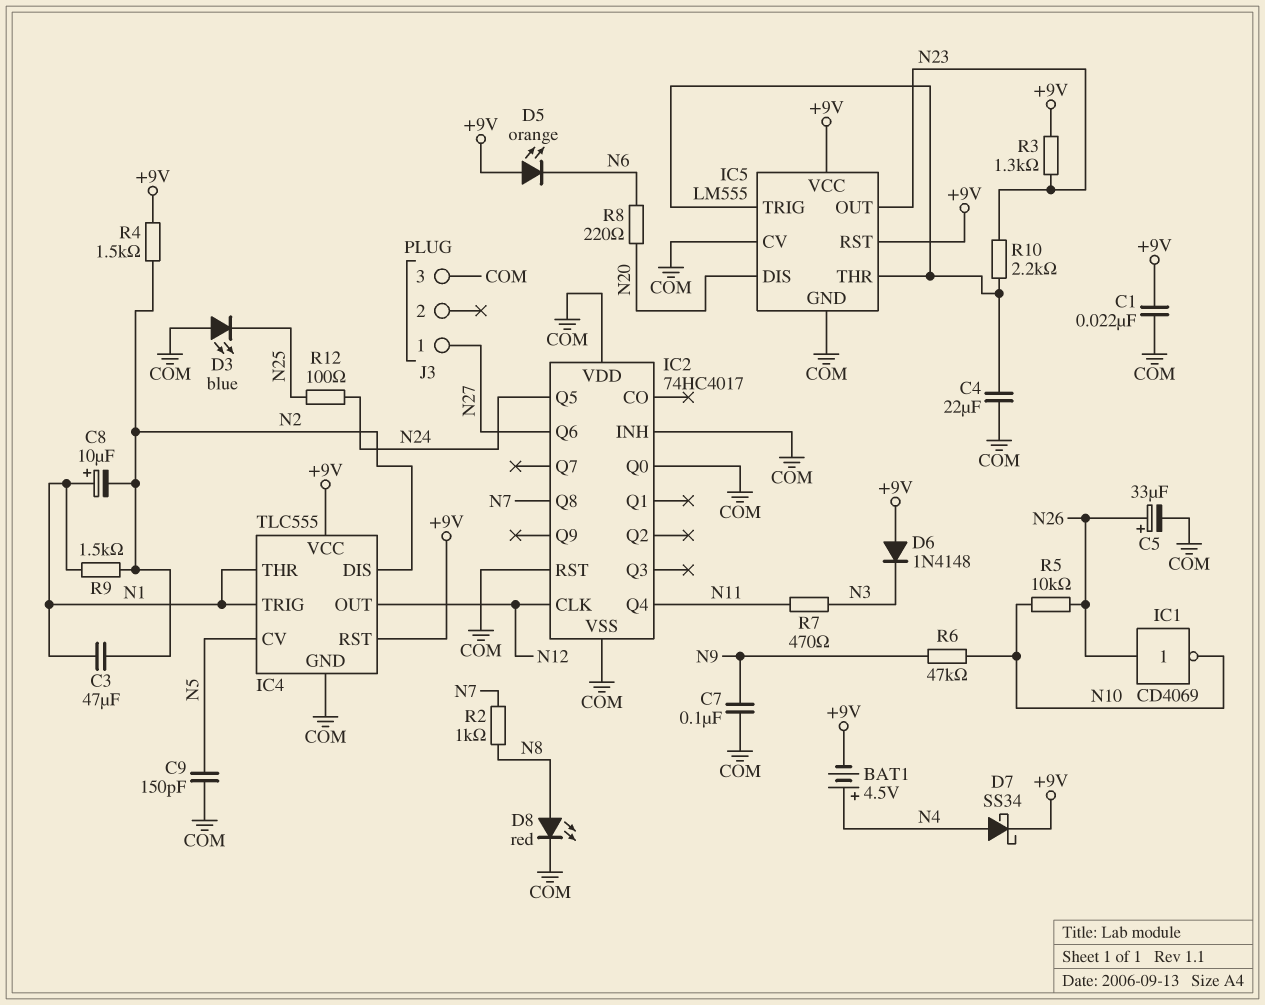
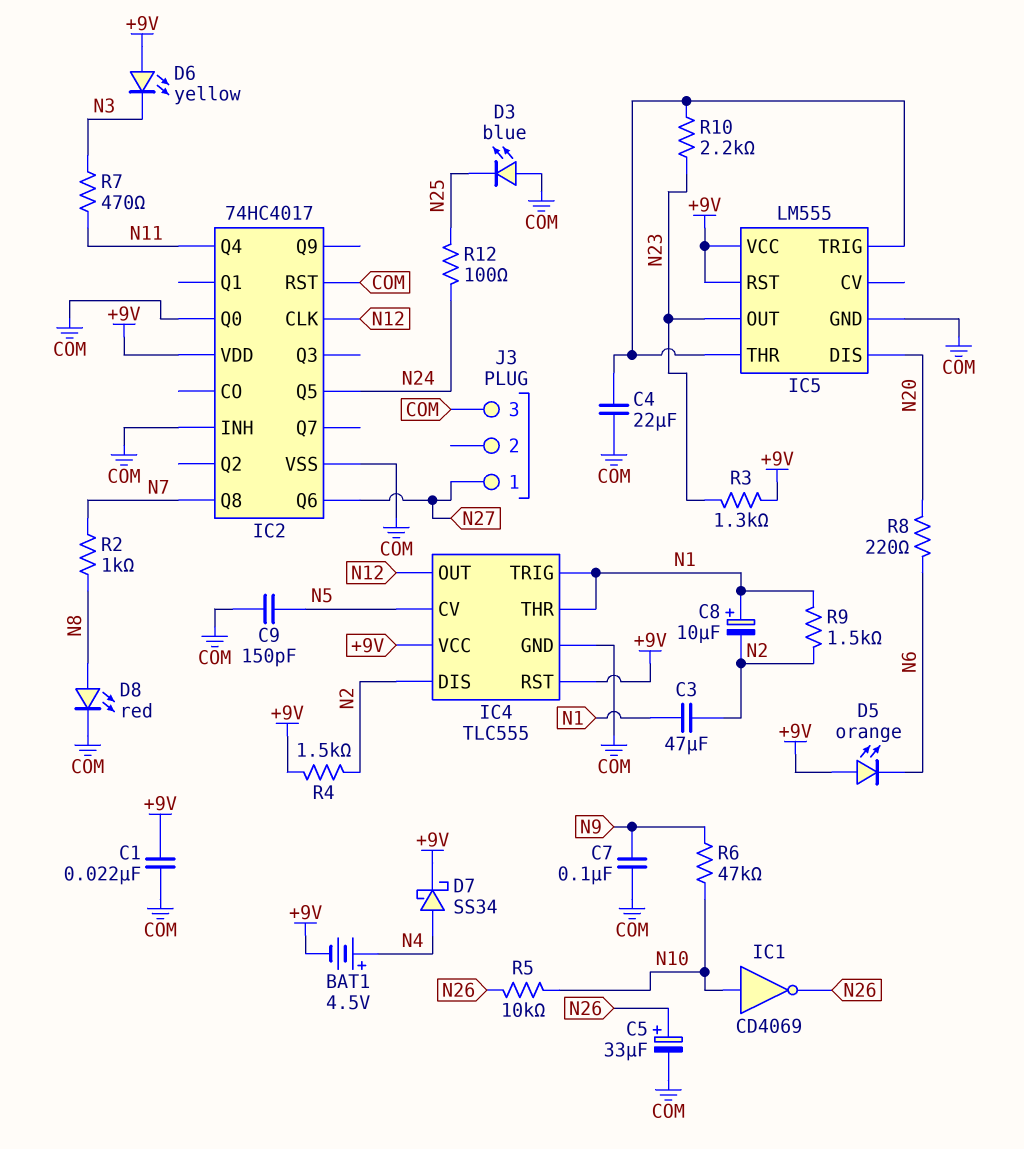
D6: diode 1N4148 (A +9V, K N3) -> LED yellow (A +9V, K N3)
IC1: NOT CD4069 (in N26, out N10) -> NOT CD4069 (in N10, out N26)
IC2 pin VDD: COM -> +9V
IC5 pin CV: COM -> none

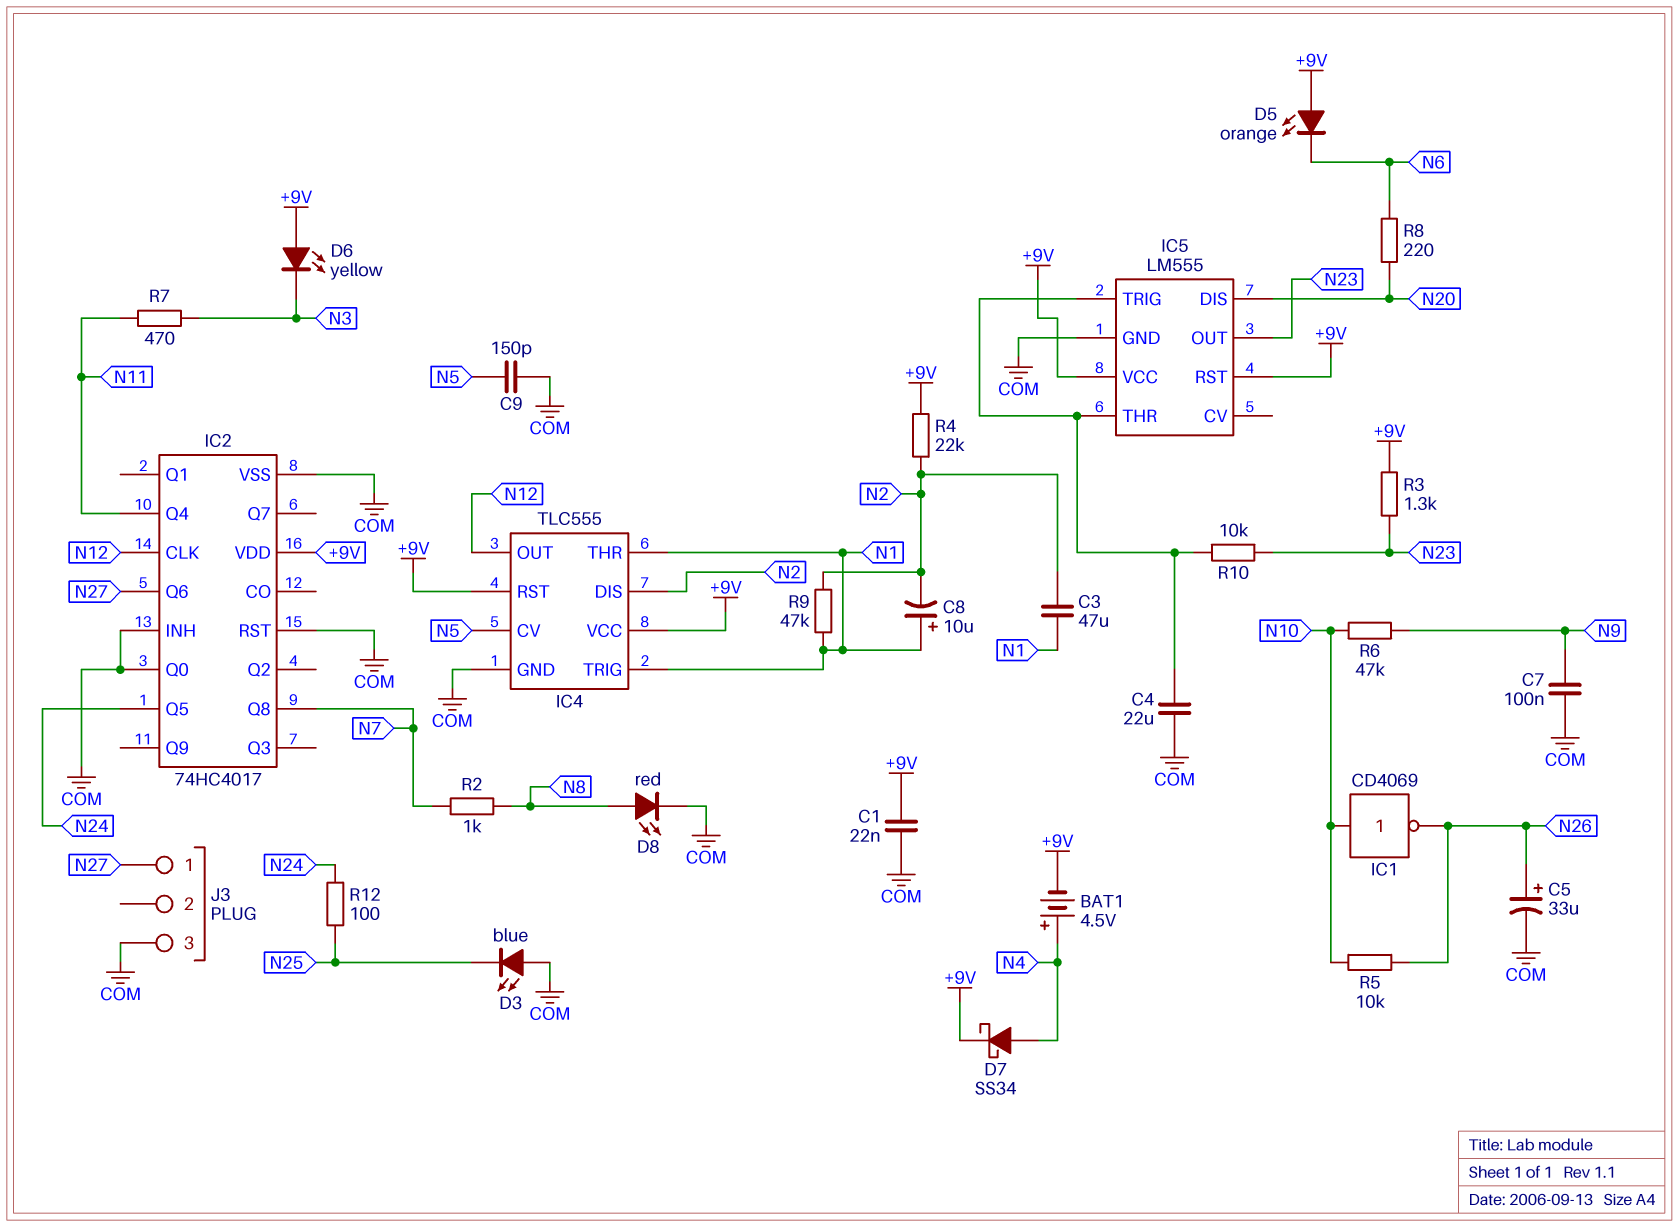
R4: 1.5k (+9V, N2) -> 22k (+9V, N2)
R9: 1.5k (N1, N2) -> 47k (N1, N2)
R10: 2.2k (IC5/THR, N23) -> 10k (IC5/THR, N23)

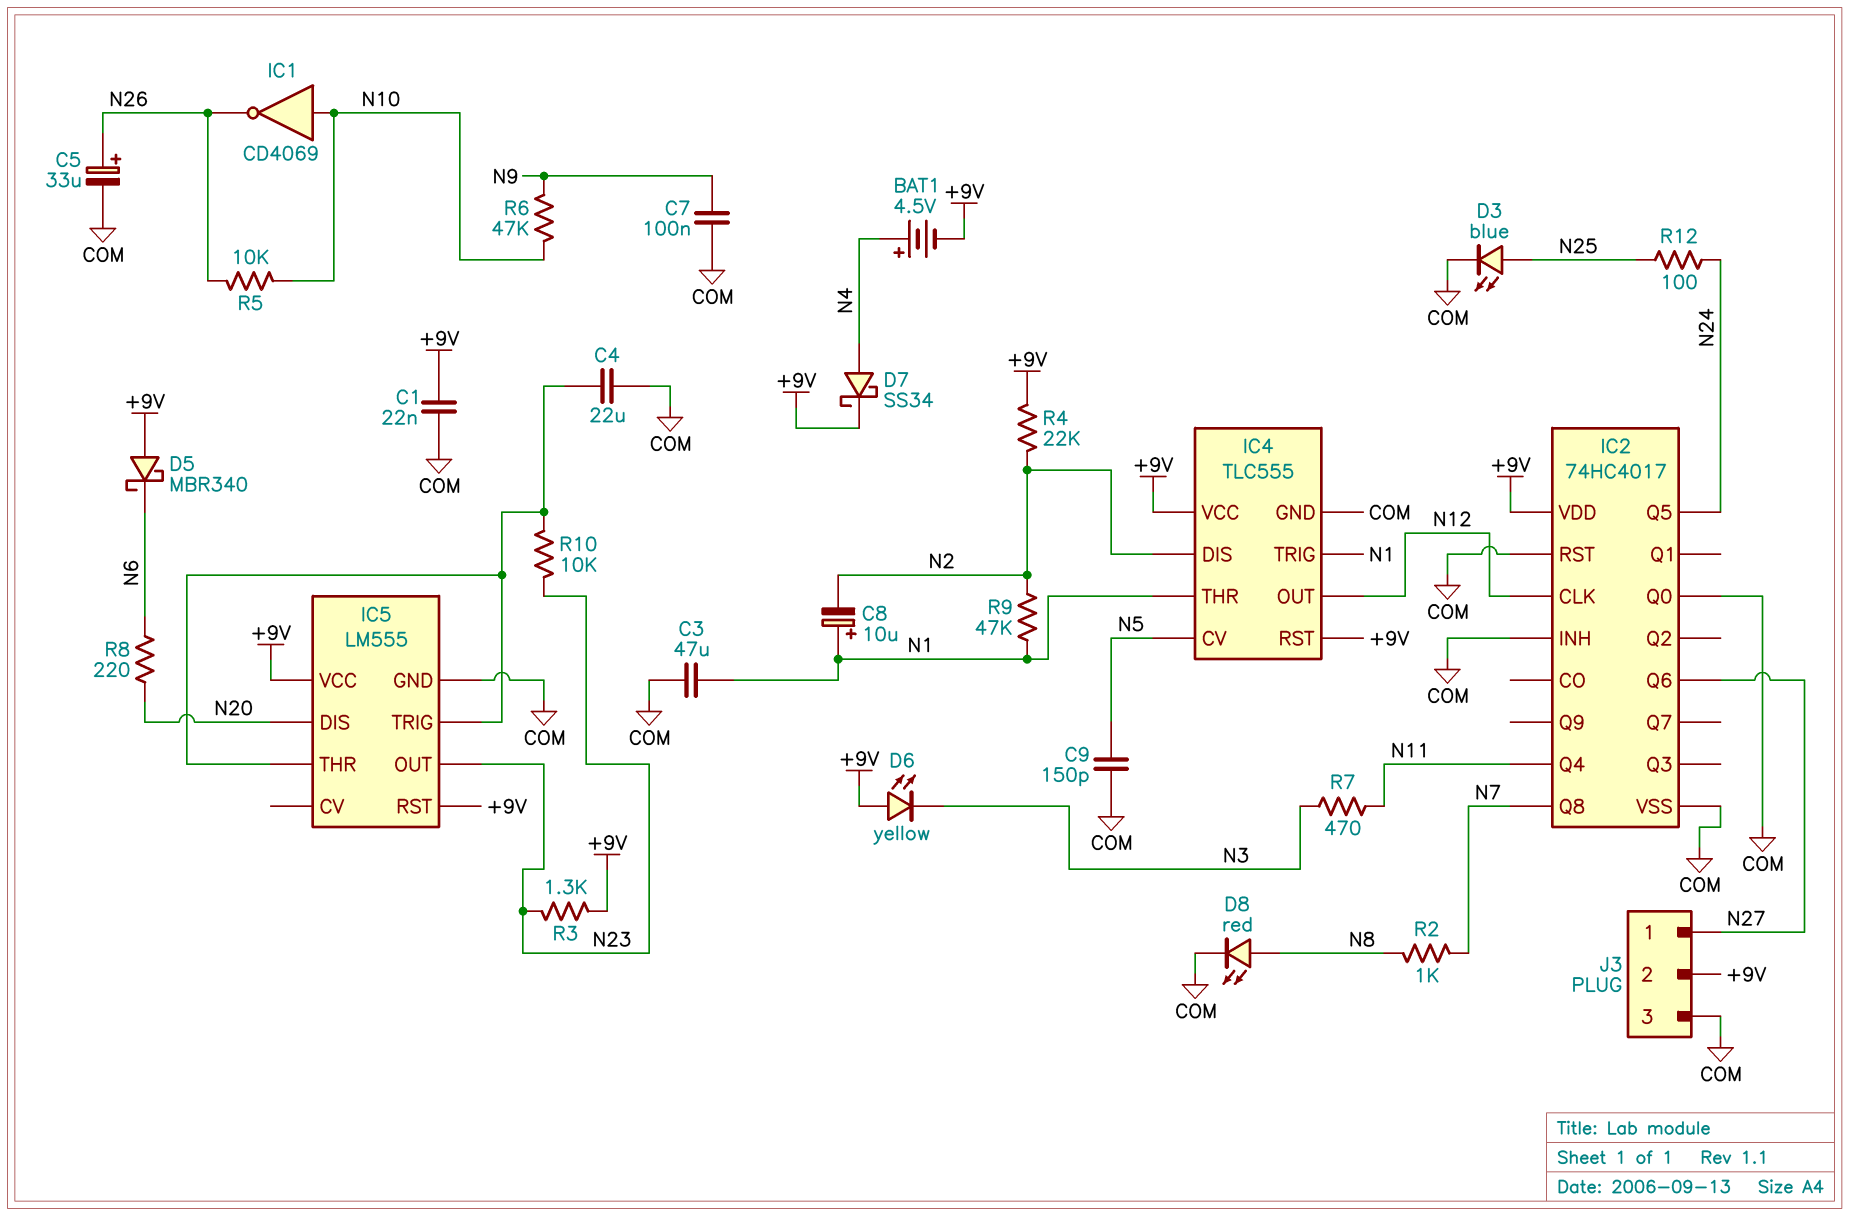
C3: 47uF (N1, N2) -> 47uF (COM, N1)
D3: LED blue (A COM, K N25) -> LED blue (A N25, K COM)
D5: LED orange (A +9V, K N6) -> schottky MBR340 (A +9V, K N6)
J3 pin 2: none -> +9V

